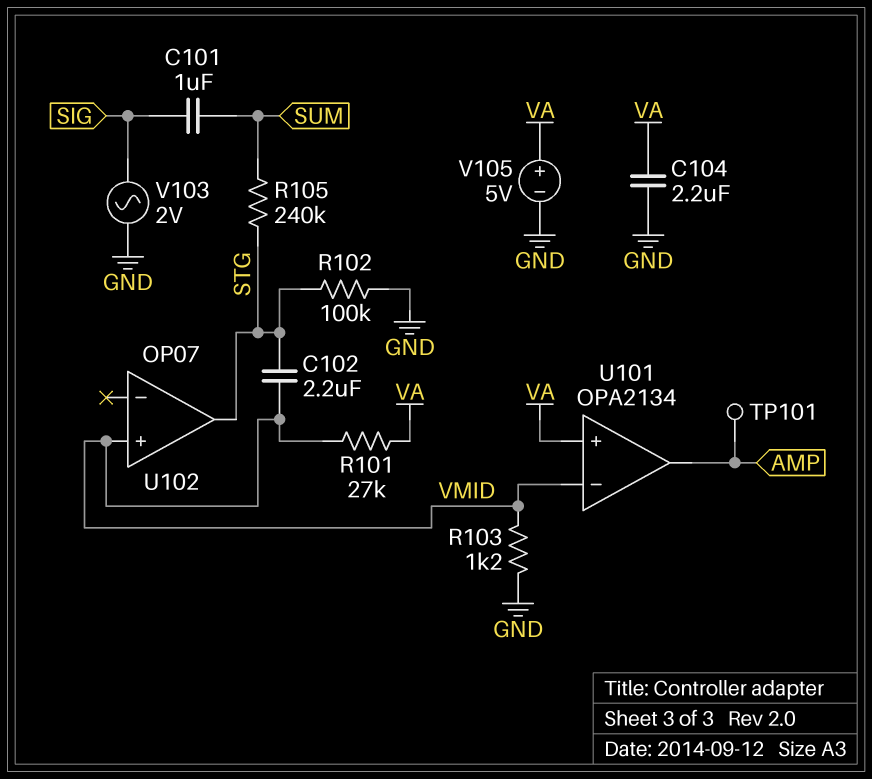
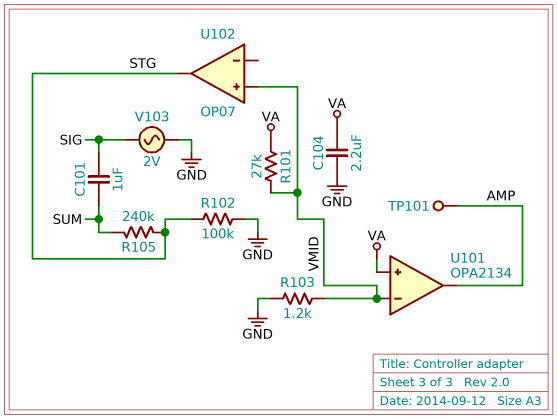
C102: 2.2uF (STG, VMID) -> none
V105: 5V (plus VA, minus GND) -> none

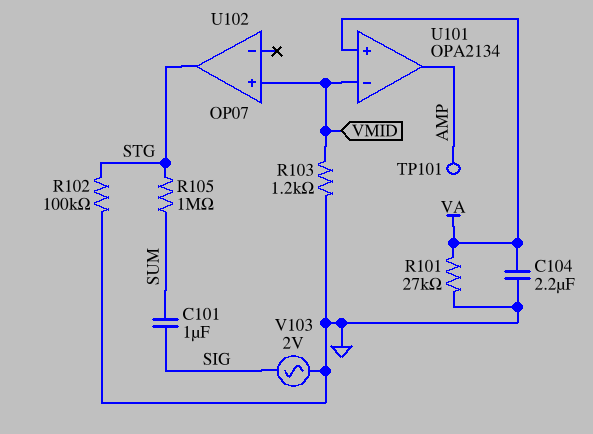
R101: 27k (VA, VMID) -> 27k (GND, VA)
R105: 240k (STG, SUM) -> 1M (STG, SUM)

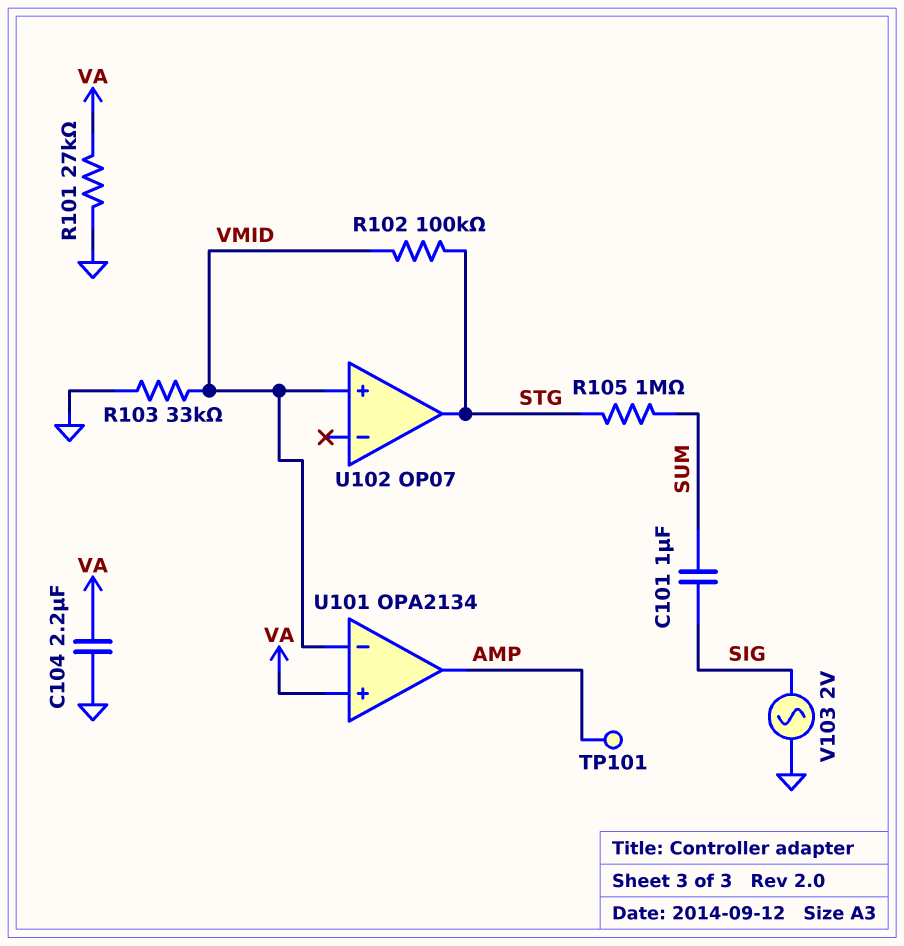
R102: 100k (GND, STG) -> 100k (STG, VMID)
R103: 1.2k (GND, VMID) -> 33k (GND, VMID)

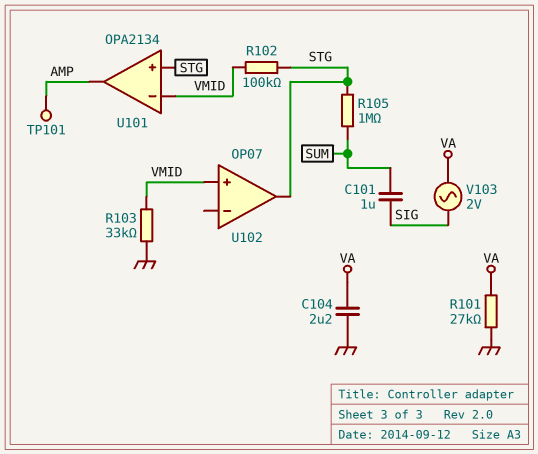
U101 pin in+: VA -> STG
V103: AC 2V (GND, SIG) -> AC 2V (SIG, VA)

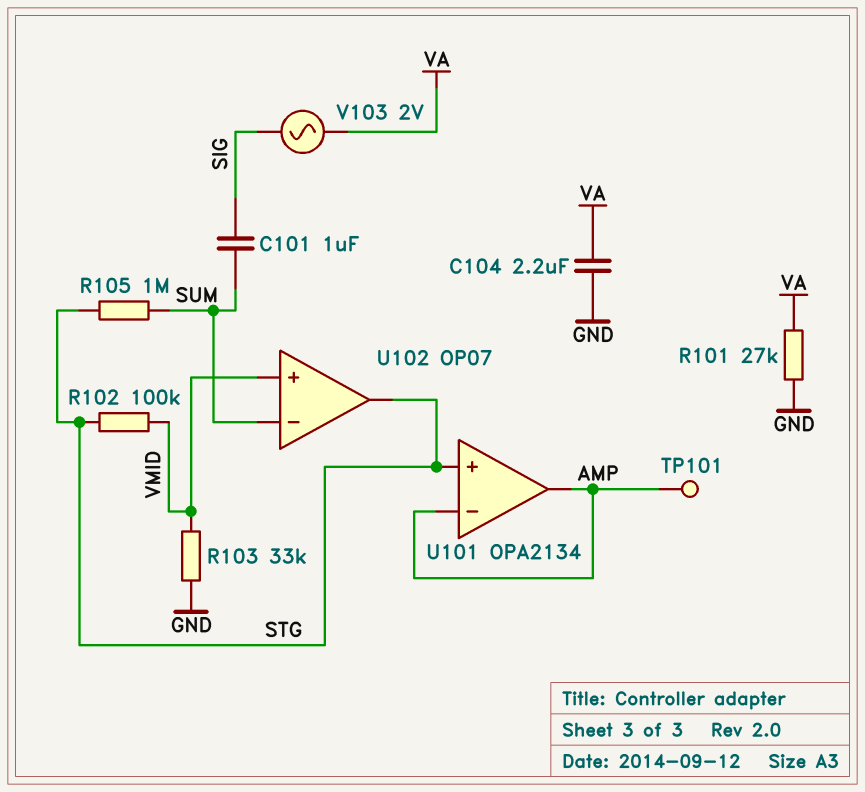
U101 pin in-: VMID -> AMP
U102 pin in-: none -> SUM

